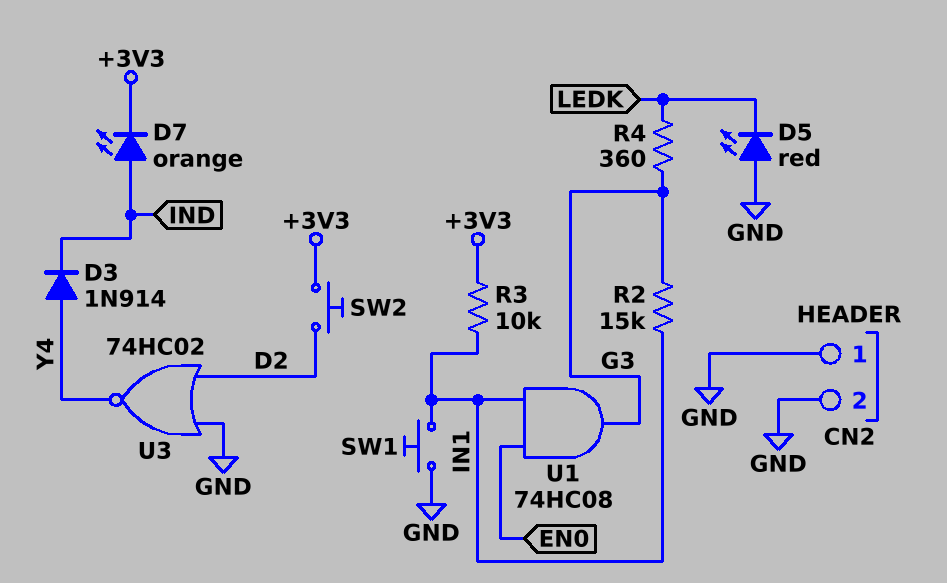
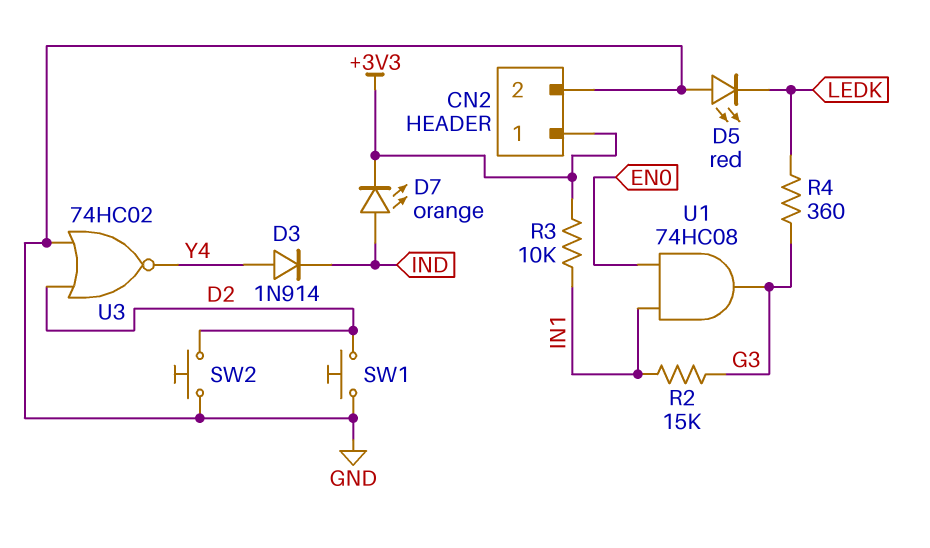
CN2 pin 1: GND -> +3V3
SW1: button (GND, IN1) -> button (D2, GND)
SW2: button (+3V3, D2) -> button (D2, GND)

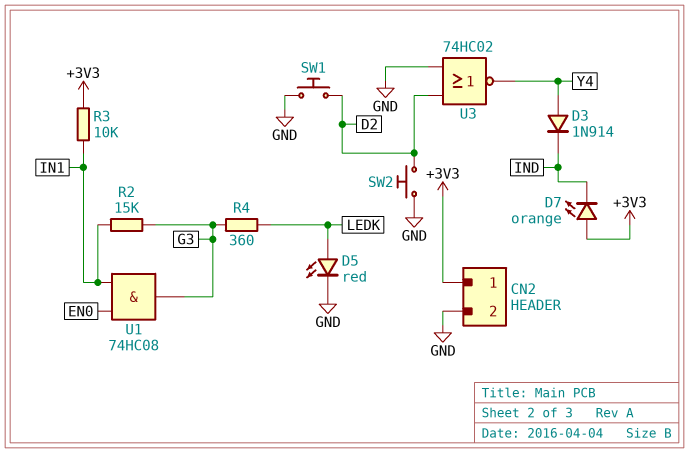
D5: LED red (A GND, K LEDK) -> LED red (A LEDK, K GND)
D7: LED orange (A IND, K +3V3) -> LED orange (A +3V3, K IND)

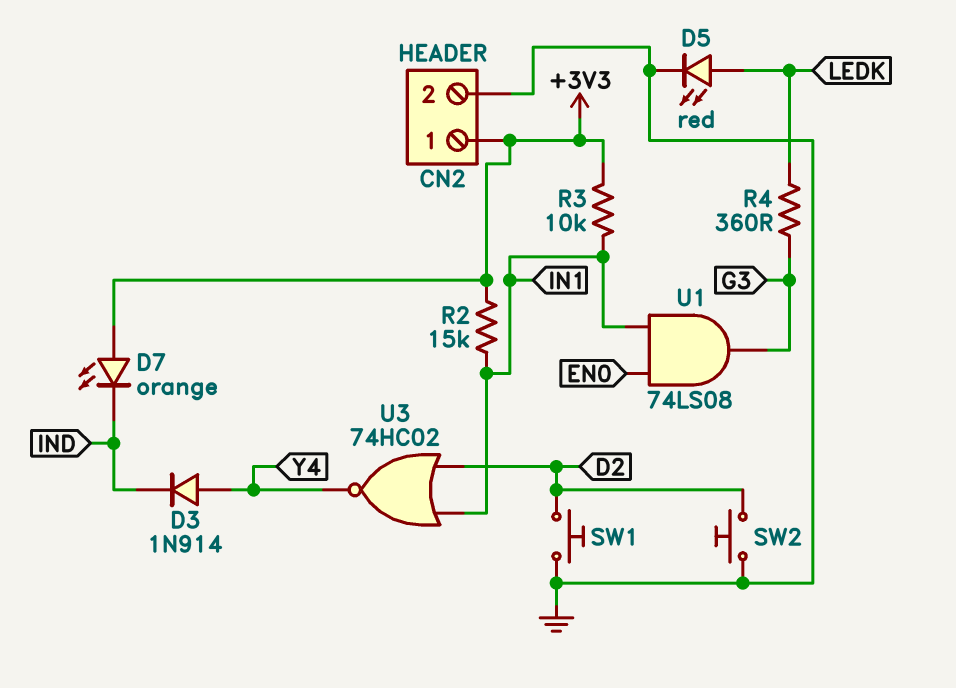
R2: 15k (G3, IN1) -> 15k (+3V3, IN1)
U1: AND 74HC08 (in EN0, in IN1, out G3) -> AND 74LS08 (in EN0, in IN1, out G3)
U3: NOR 74HC02 (in D2, in GND, out Y4) -> NOR 74HC02 (in D2, in IN1, out Y4)

